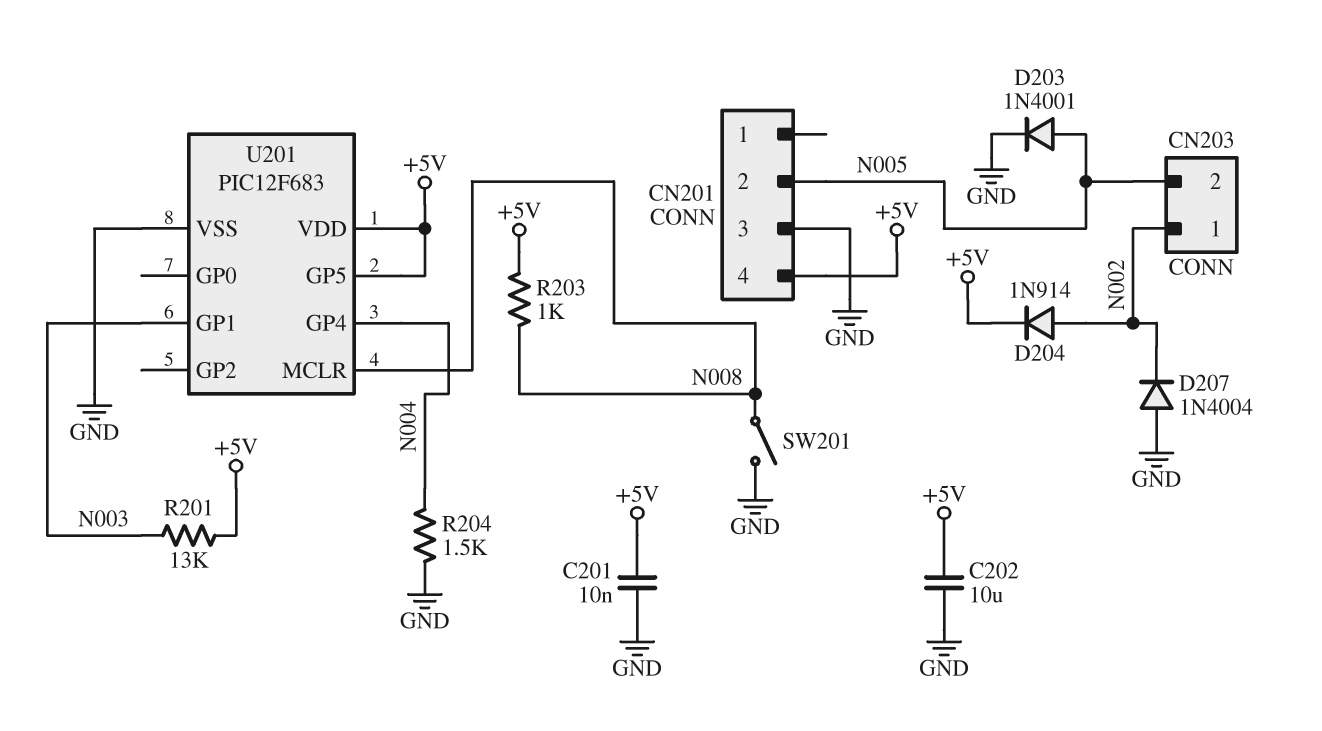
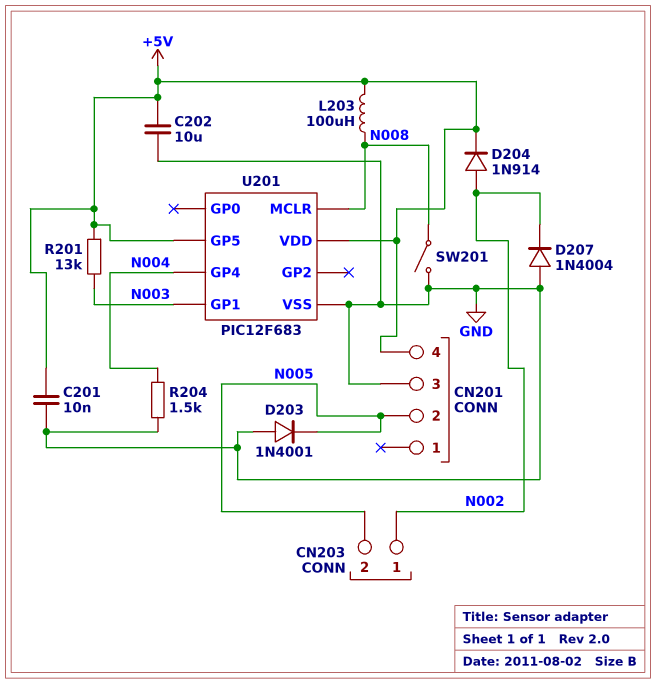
D203: diode 1N4001 (A N005, K GND) -> diode 1N4001 (A GND, K N005)
L203: none -> 100uH (+5V, N008)
R203: 1k (+5V, N008) -> none

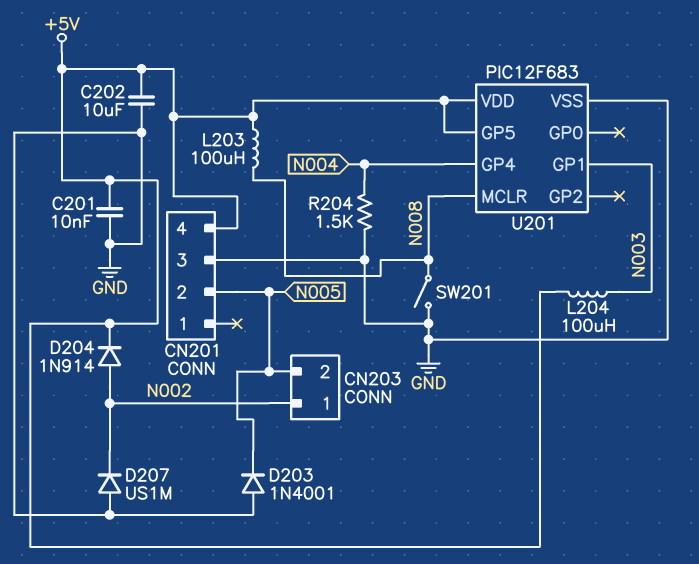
D207: diode 1N4004 (A GND, K N002) -> diode US1M (A GND, K N002)
L204: none -> 100uH (+5V, N003)
R201: 13k (+5V, N003) -> none

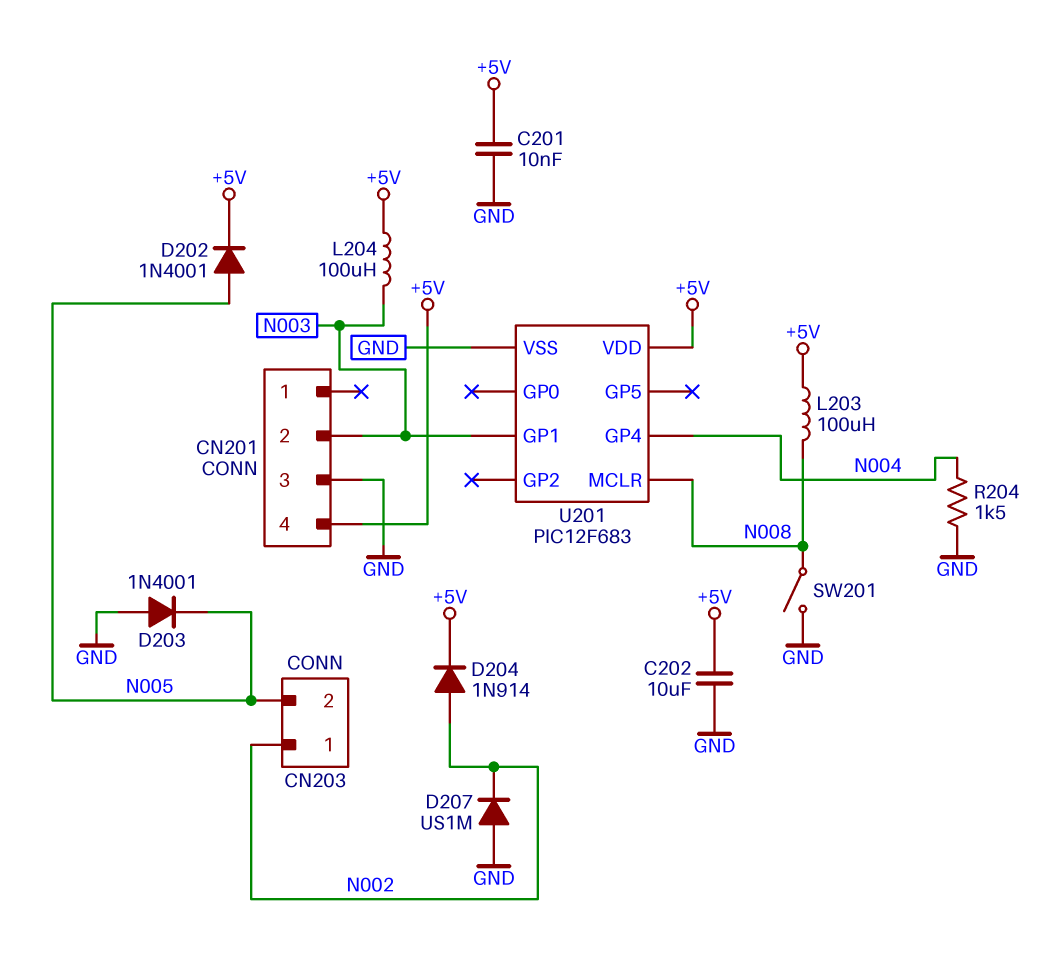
CN201 pin 2: N005 -> N003
D202: none -> diode 1N4001 (A N005, K +5V)
U201 pin GP5: +5V -> none

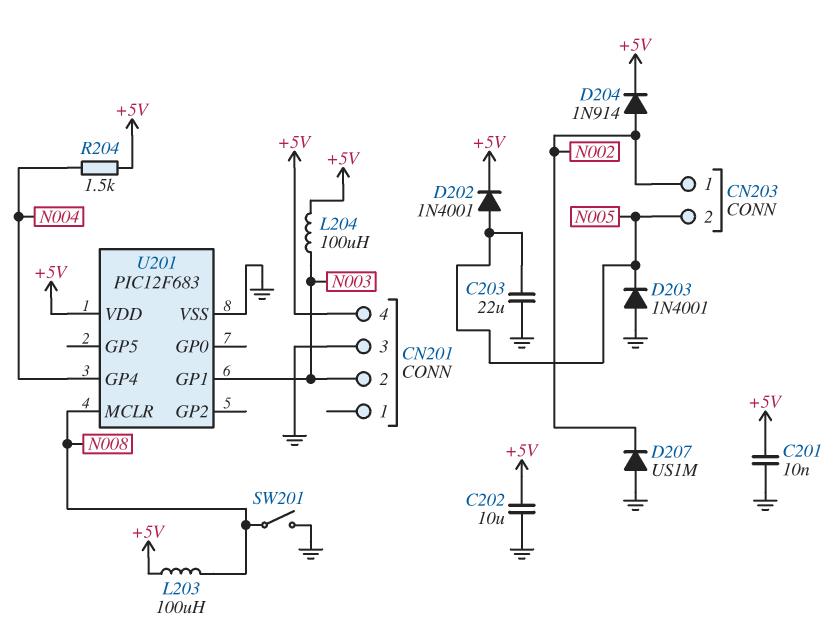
C203: none -> 22uF (GND, N005)
R204: 1.5k (GND, N004) -> 1.5k (+5V, N004)

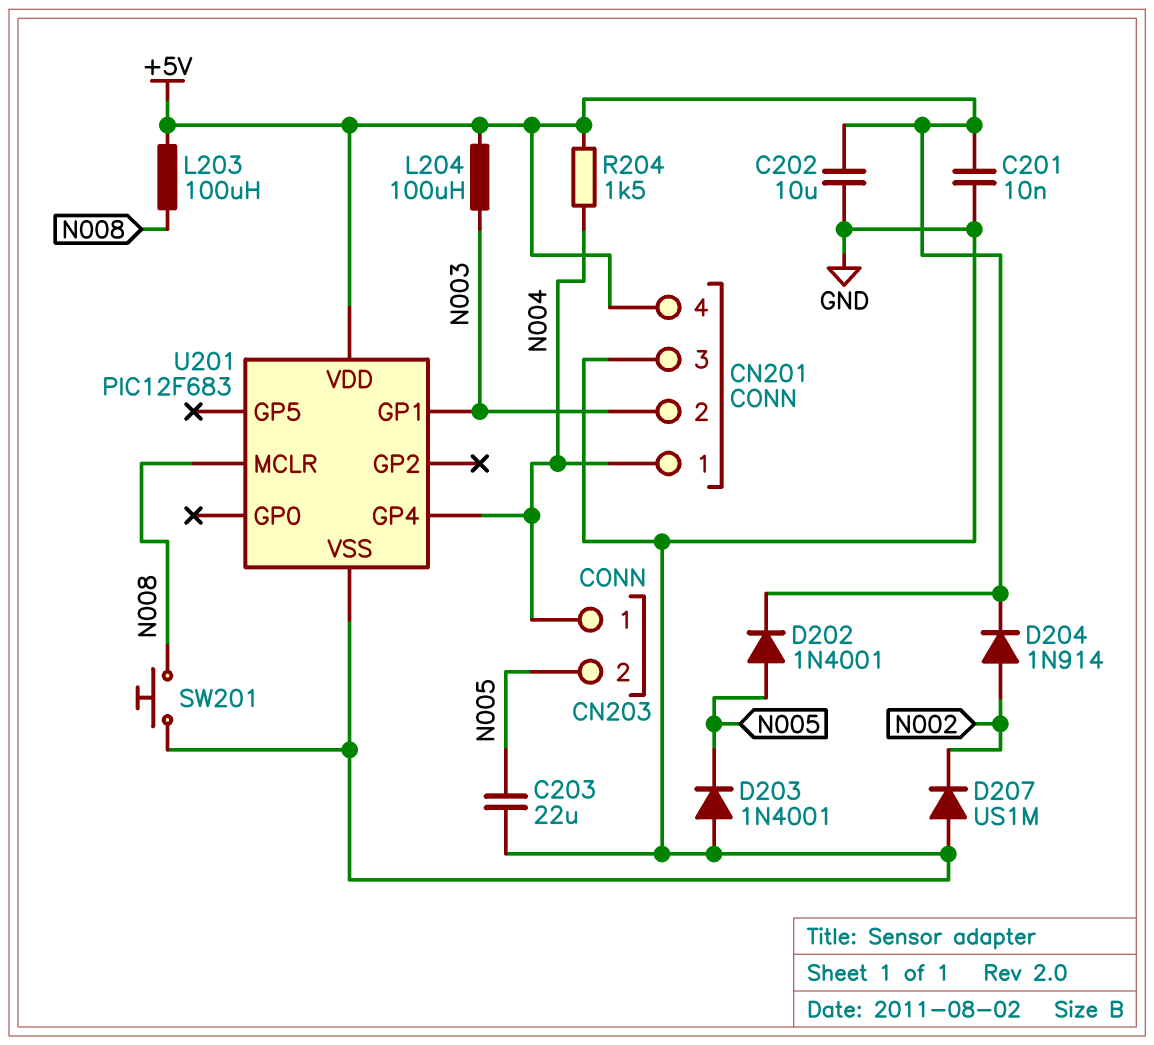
CN201 pin 1: none -> N004
CN203 pin 1: N002 -> N004
SW201: switch (GND, N008) -> button (GND, N008)

